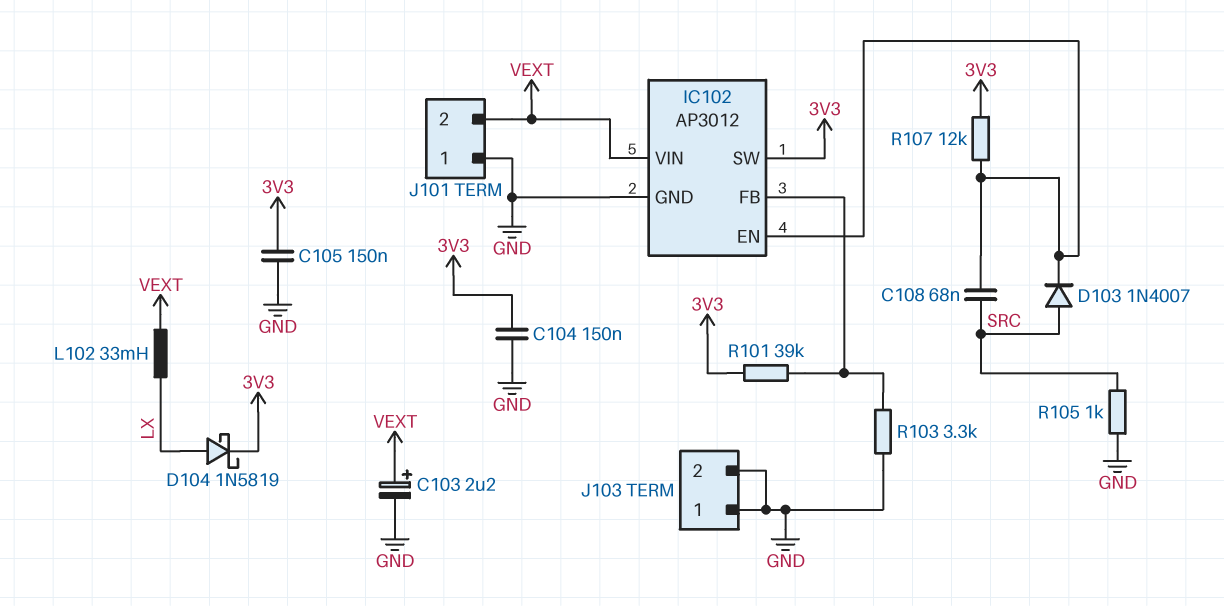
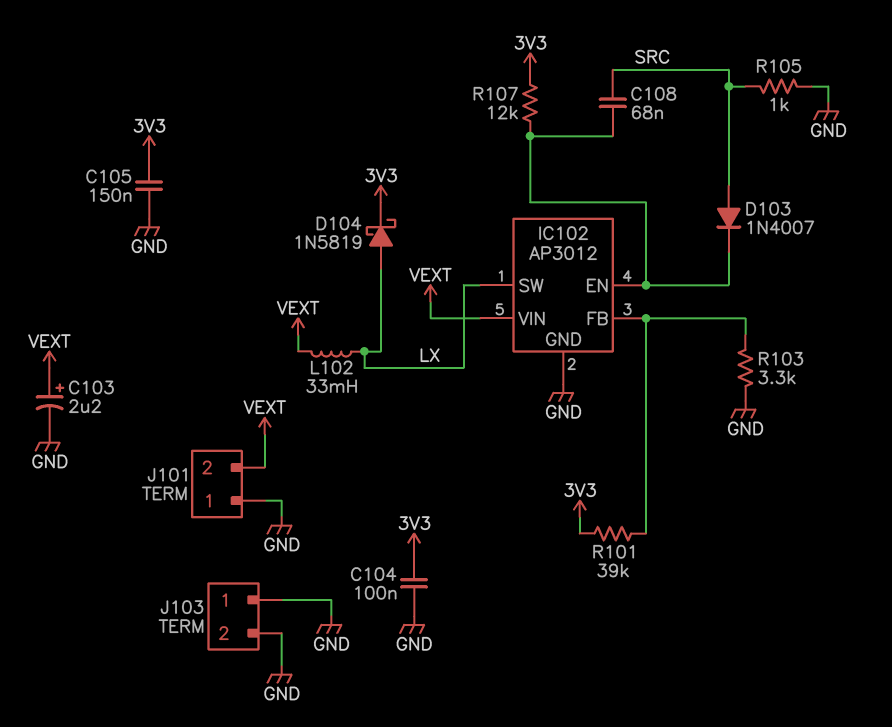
C104: 150nF (3V3, GND) -> 100nF (3V3, GND)
IC102 pin SW: 3V3 -> LX

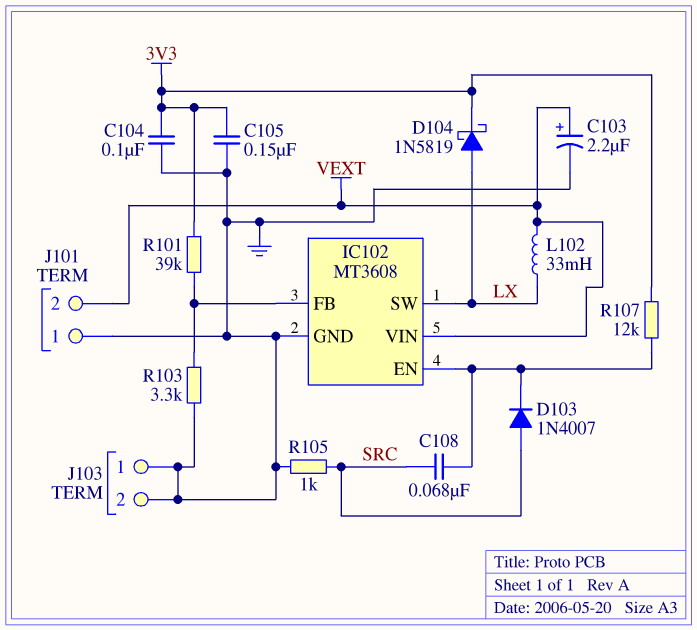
IC102: AP3012 -> MT3608

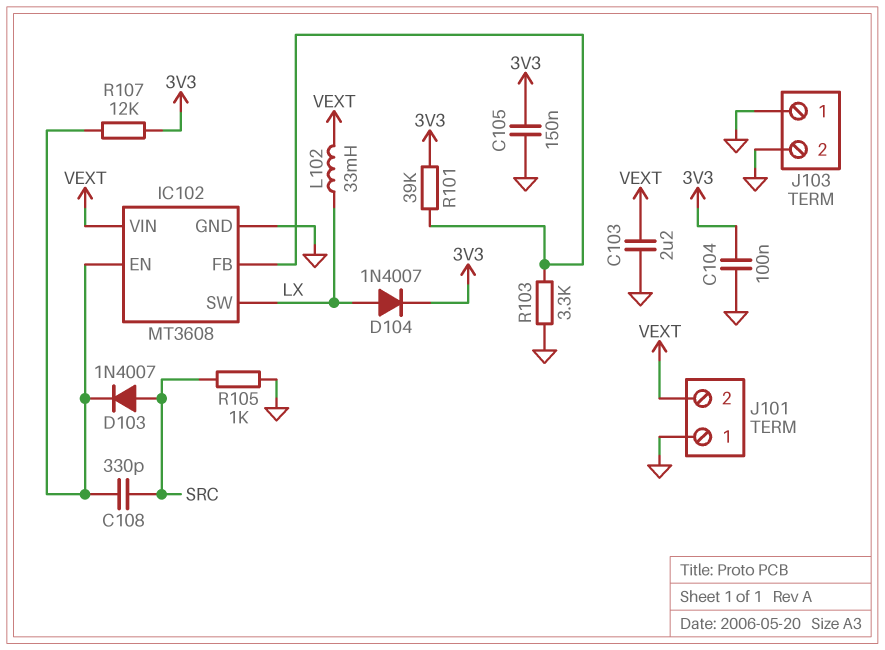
C103: 2.2uF (plus VEXT, minus GND) -> 2.2uF (GND, VEXT)
C108: 68nF (IC102/EN, SRC) -> 330pF (IC102/EN, SRC)
D104: schottky 1N5819 (A LX, K 3V3) -> diode 1N4007 (A LX, K 3V3)

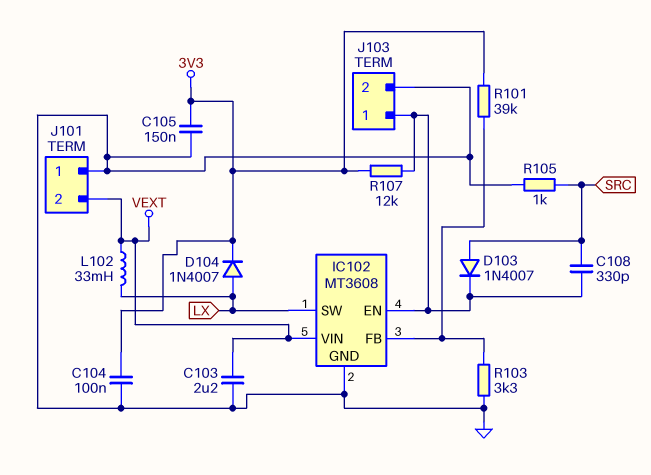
J103 pin 1: GND -> IC102/EN

